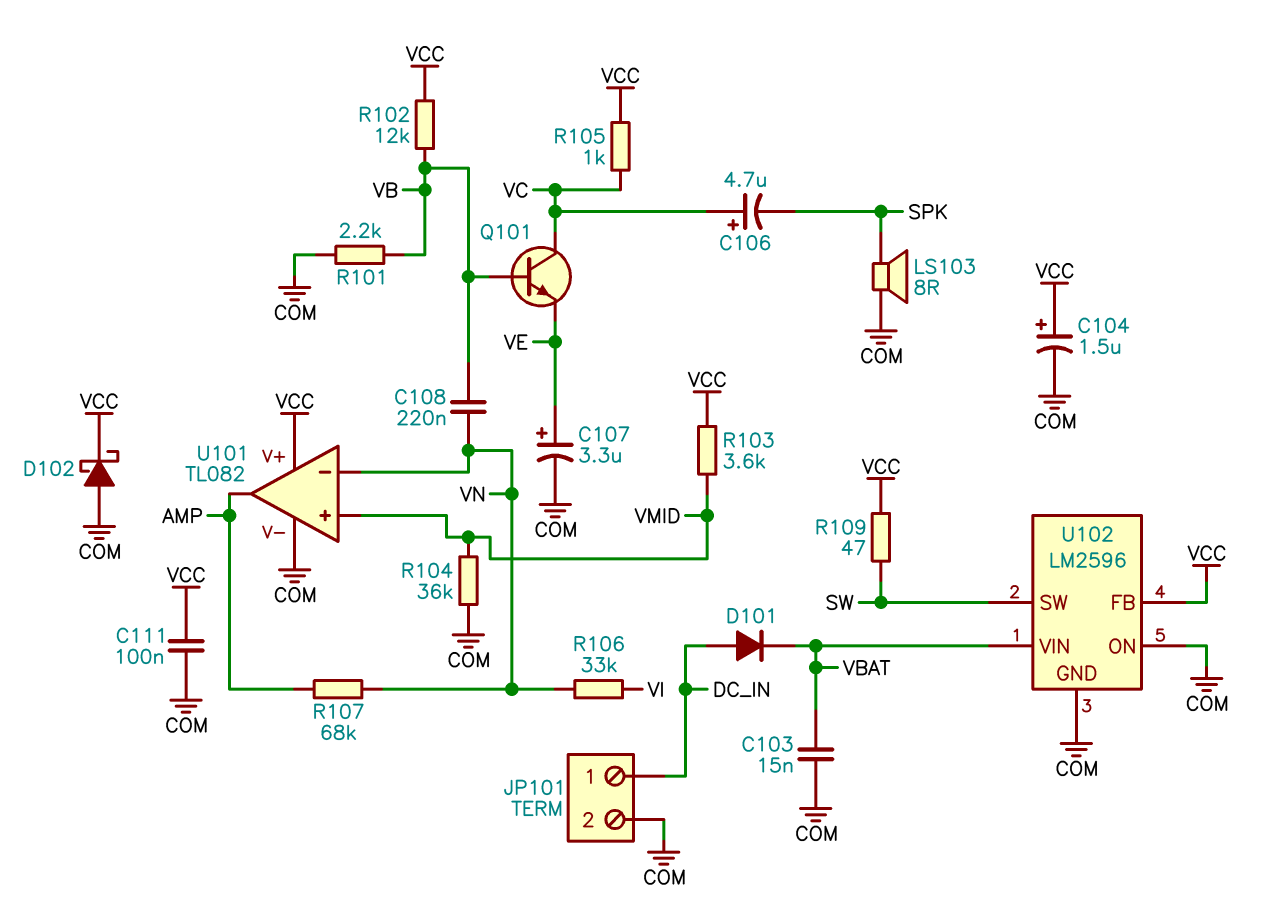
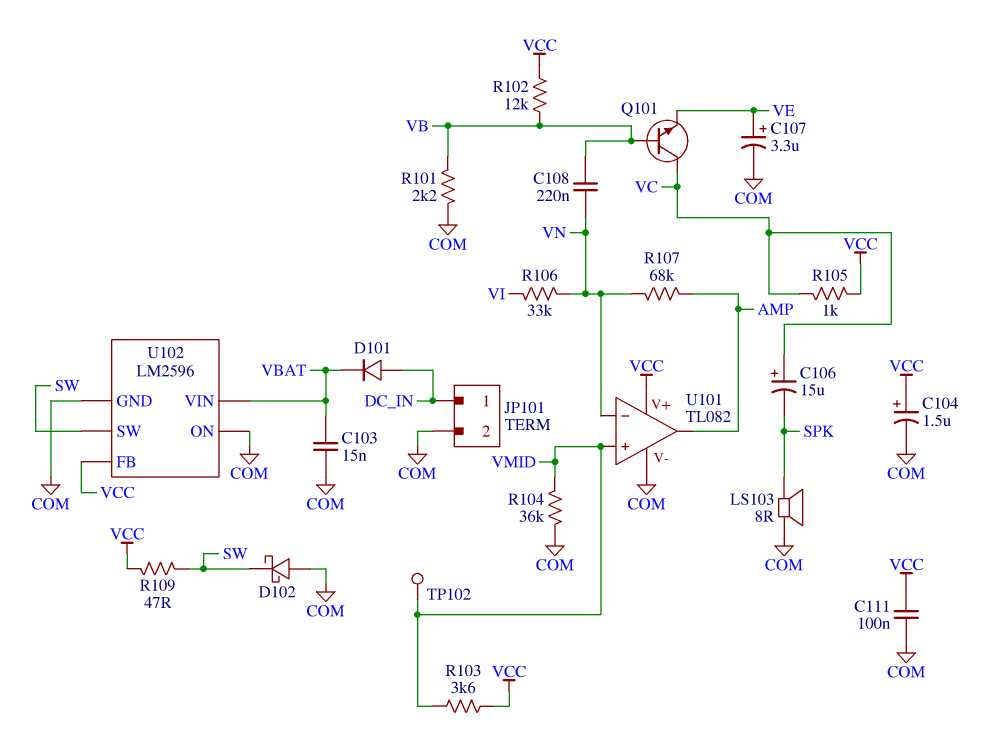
C106: 4.7uF (plus VC, minus SPK) -> 15uF (plus VC, minus SPK)
D102: schottky (A COM, K VCC) -> schottky (A COM, K SW)
TP102: none -> test point (VMID)

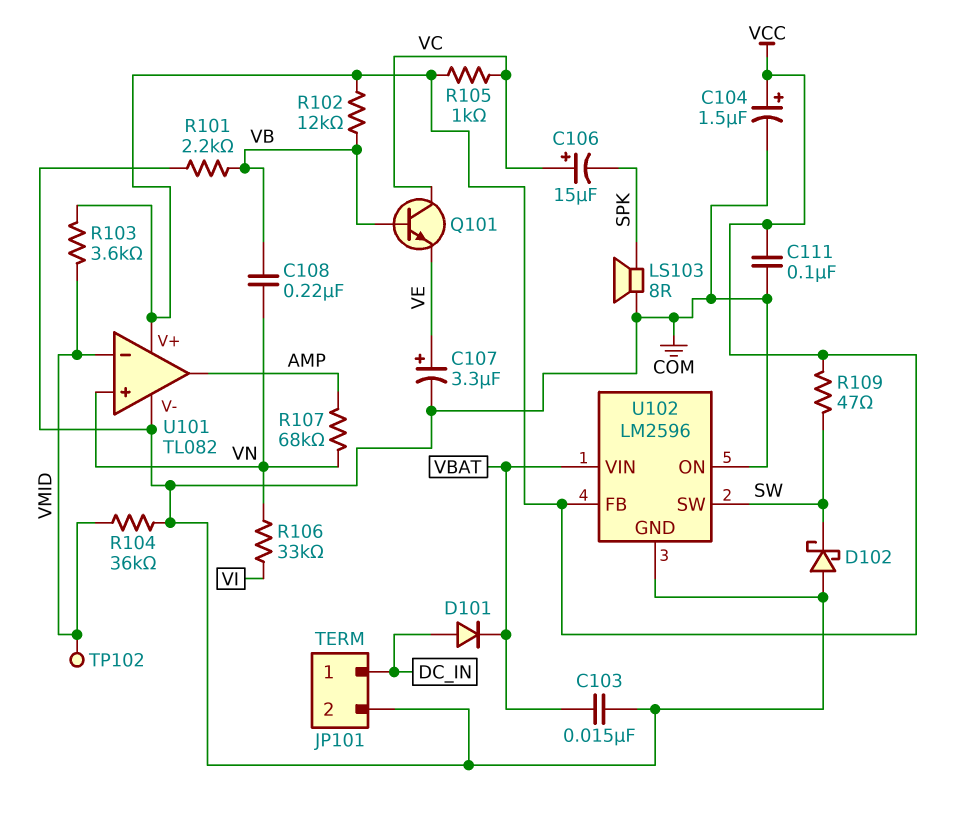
U101 pin in+: VMID -> VN
U101 pin in-: VN -> VMID

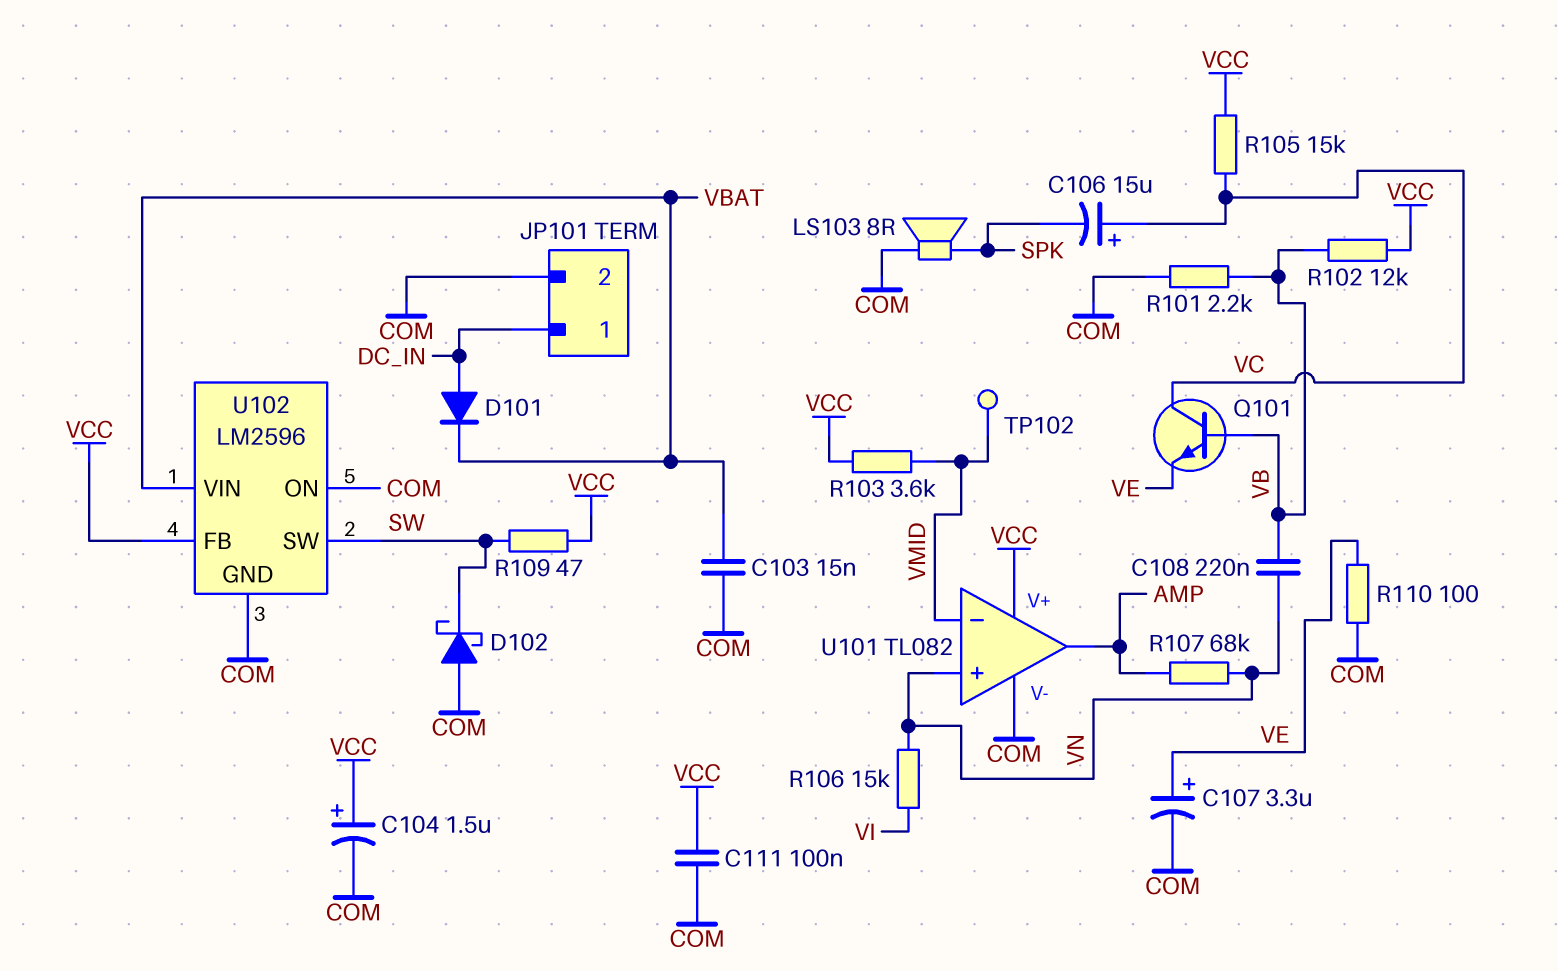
R104: 36k (COM, VMID) -> none
R105: 1k (VC, VCC) -> 15k (VC, VCC)
R106: 33k (VI, VN) -> 15k (VI, VN)
R110: none -> 100 (COM, VE)

